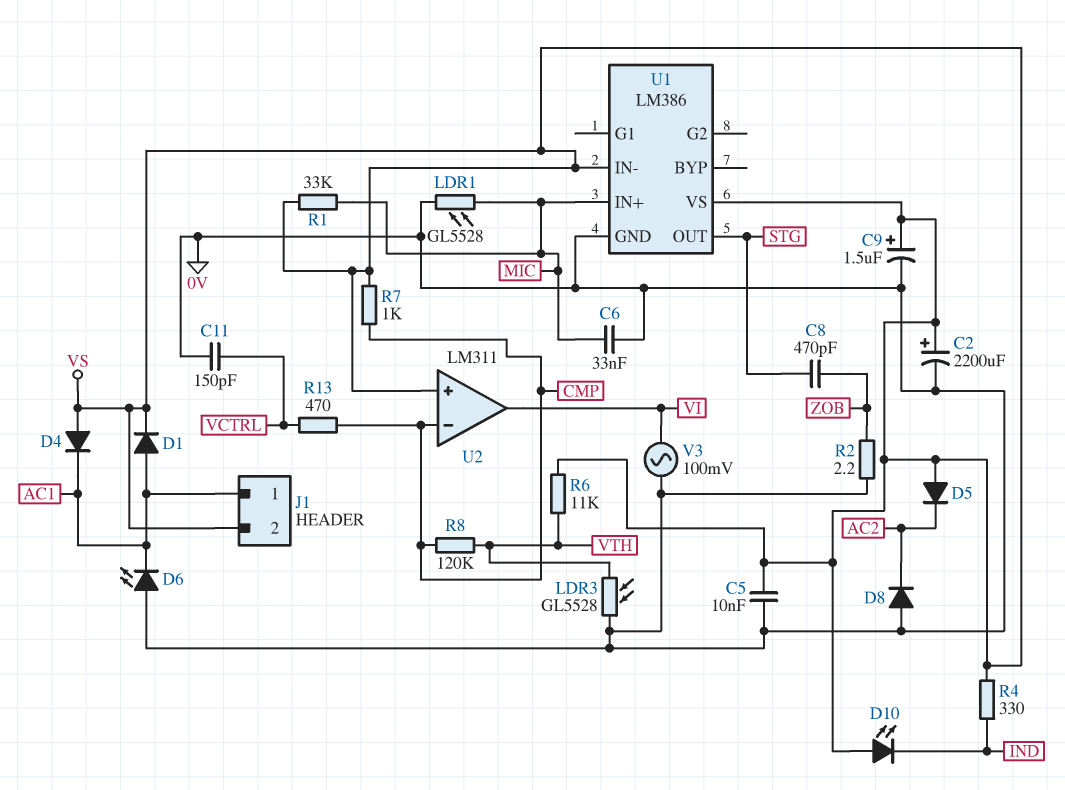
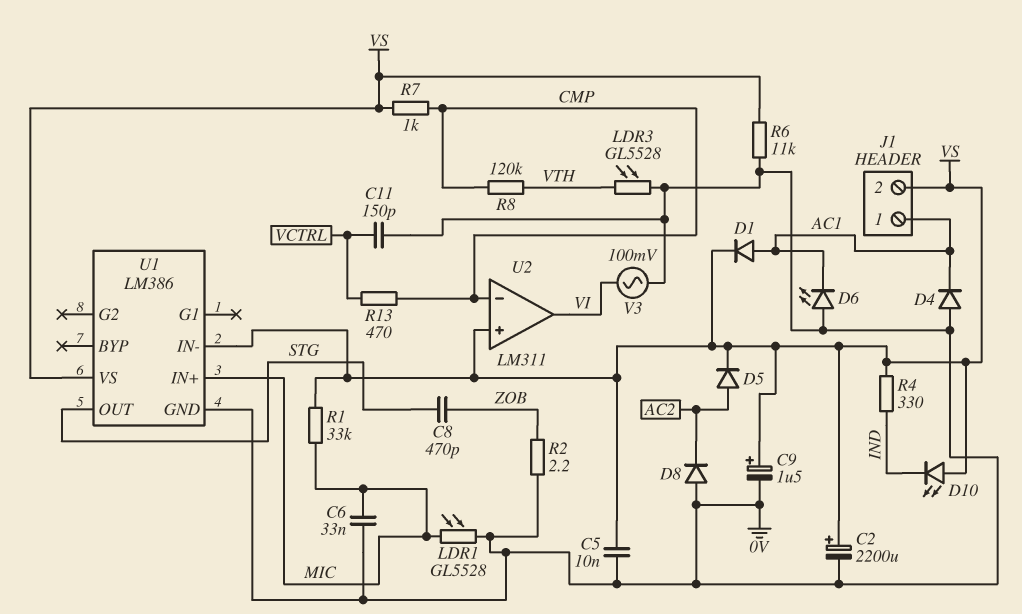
D4: diode (A VS, K AC1) -> diode (A 0V, K AC1)
D5: diode (A VS, K AC2) -> diode (A AC2, K VS)
R6: 11k (VS, VTH) -> 11k (0V, VS)

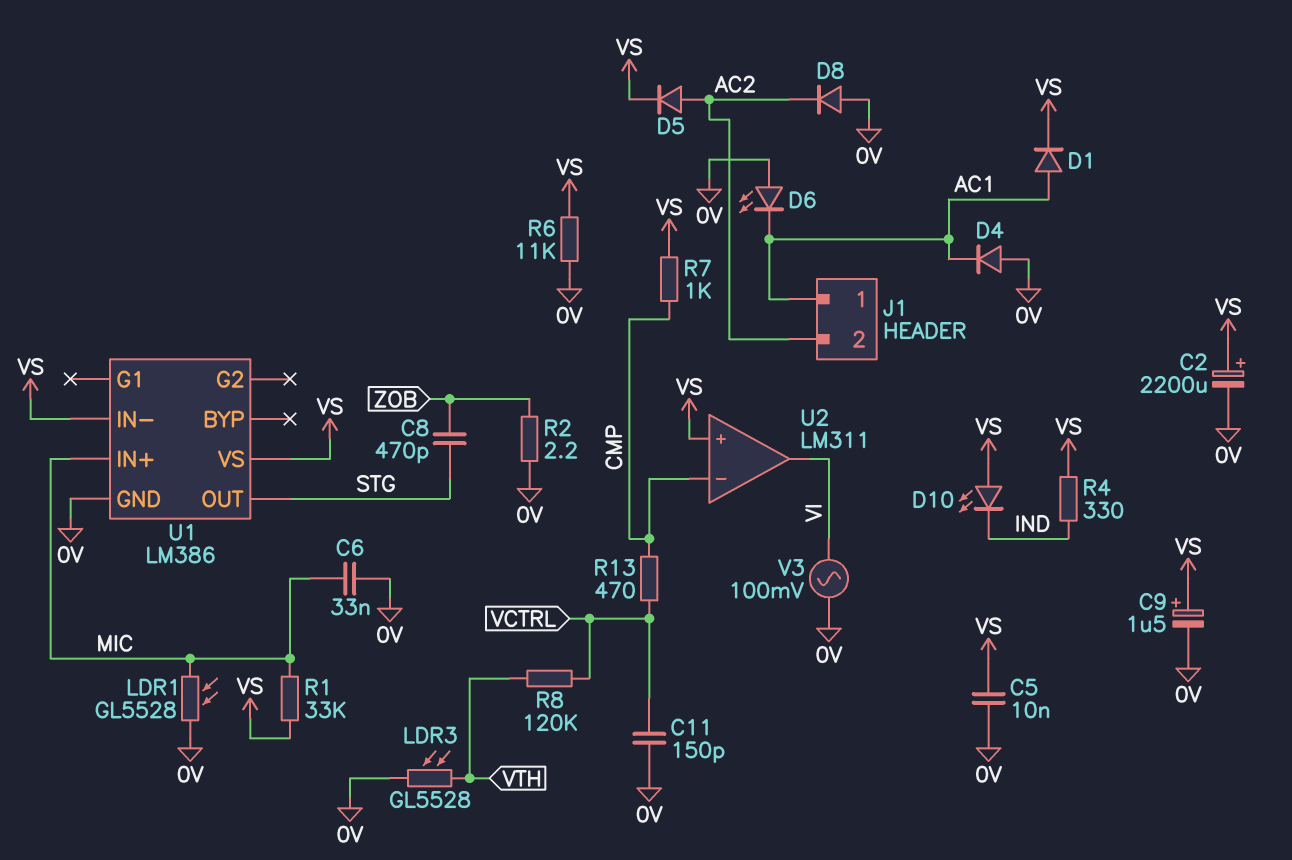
J1 pin 2: VS -> AC2
R8: 120k (CMP, VTH) -> 120k (VCTRL, VTH)

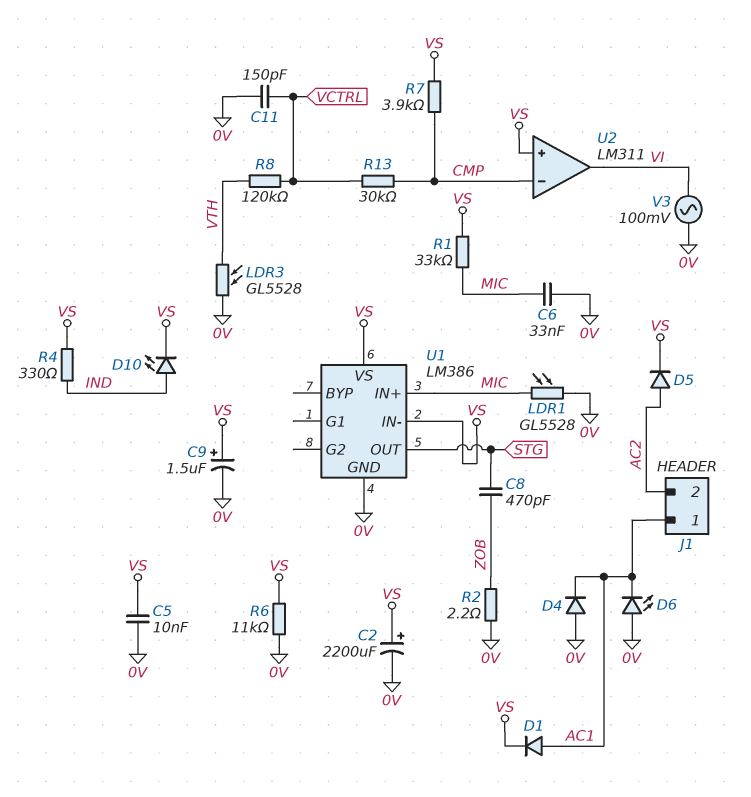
D8: diode (A 0V, K AC2) -> none
D10: LED (A VS, K IND) -> LED (A IND, K VS)
R7: 1k (CMP, VS) -> 3.9k (CMP, VS)
R13: 470 (CMP, VCTRL) -> 30k (CMP, VCTRL)

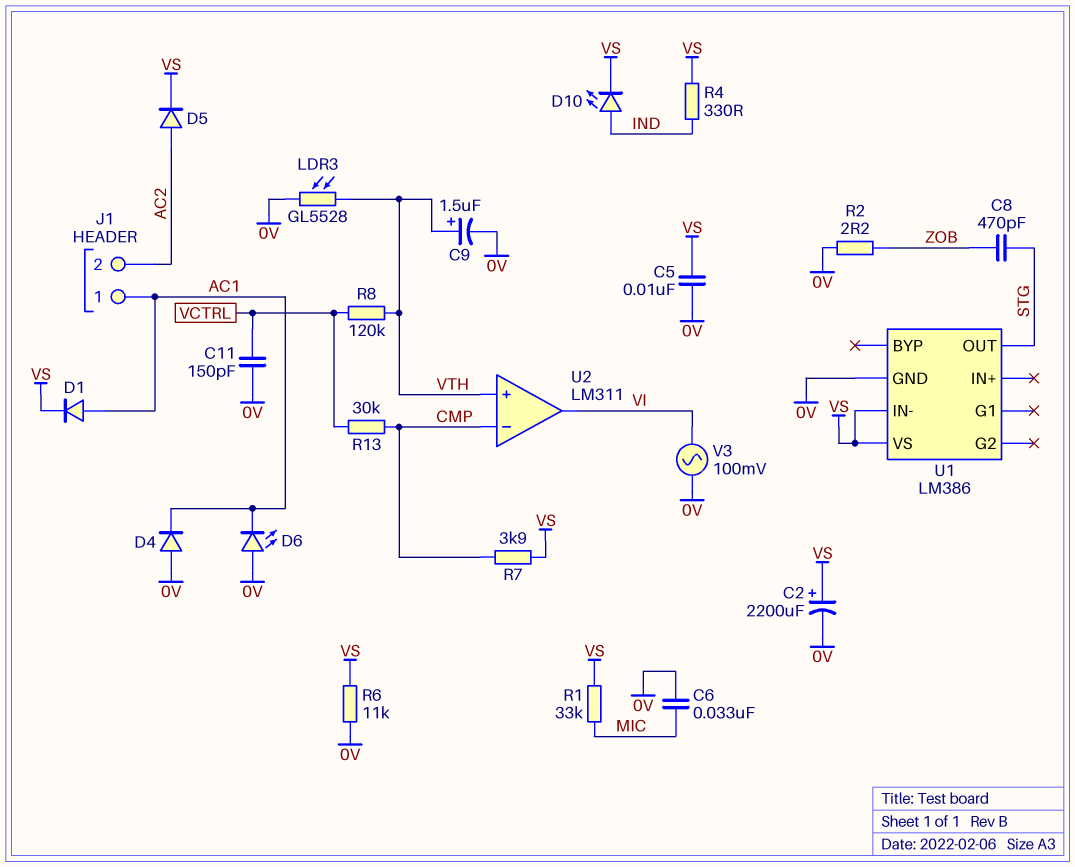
C9: 1.5uF (plus VS, minus 0V) -> 1.5uF (plus VTH, minus 0V)
LDR1: GL5528 (0V, MIC) -> none
U1 pin IN+: MIC -> none
U2 pin in+: VS -> VTH

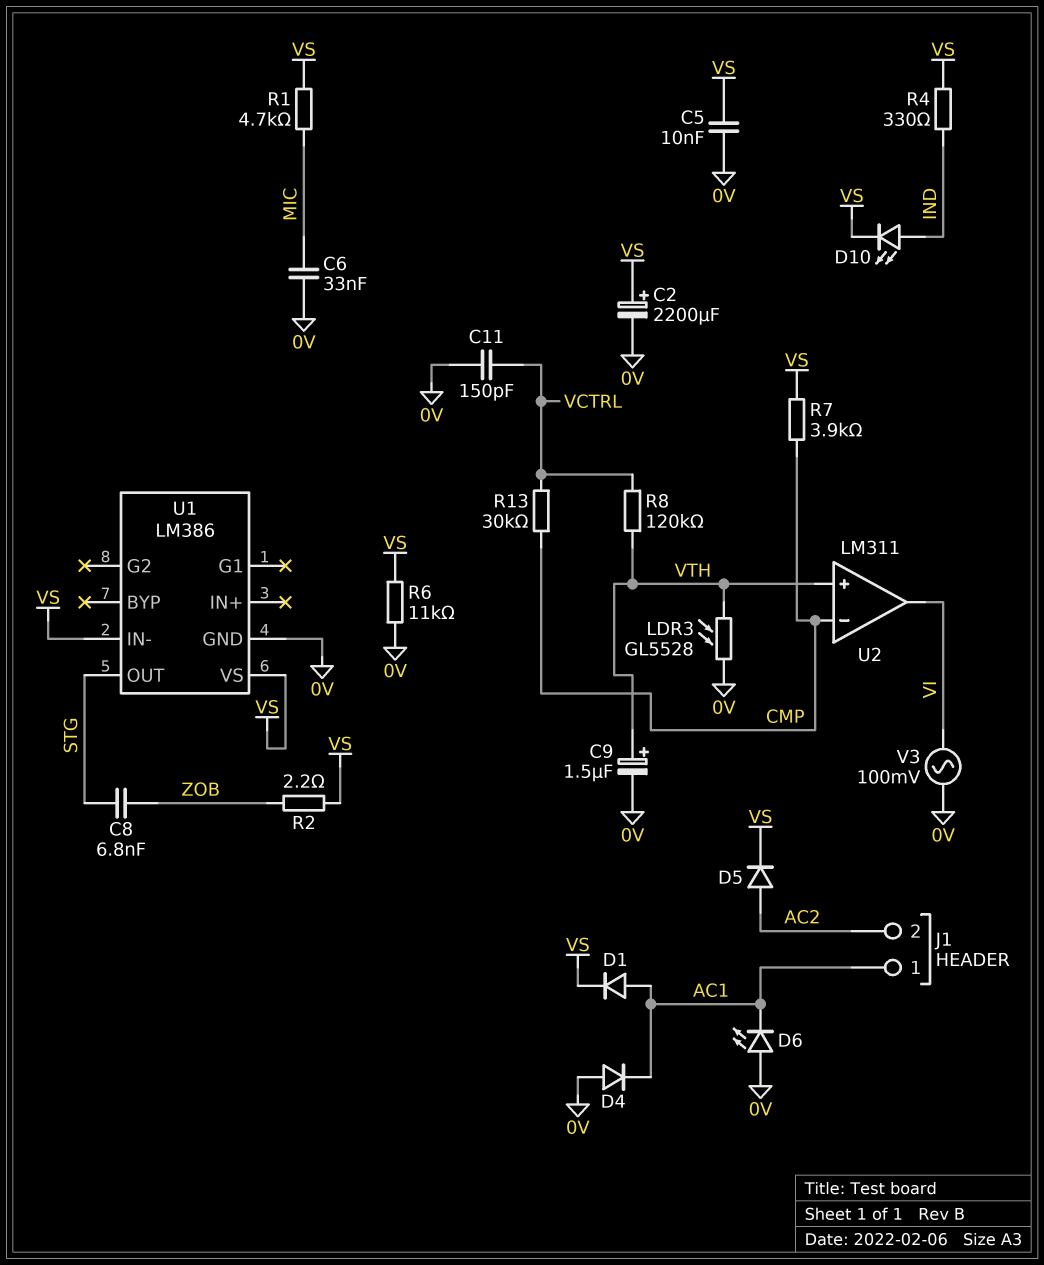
C8: 470pF (STG, ZOB) -> 6.8nF (STG, ZOB)
R1: 33k (MIC, VS) -> 4.7k (MIC, VS)
R2: 2.2 (0V, ZOB) -> 2.2 (VS, ZOB)

